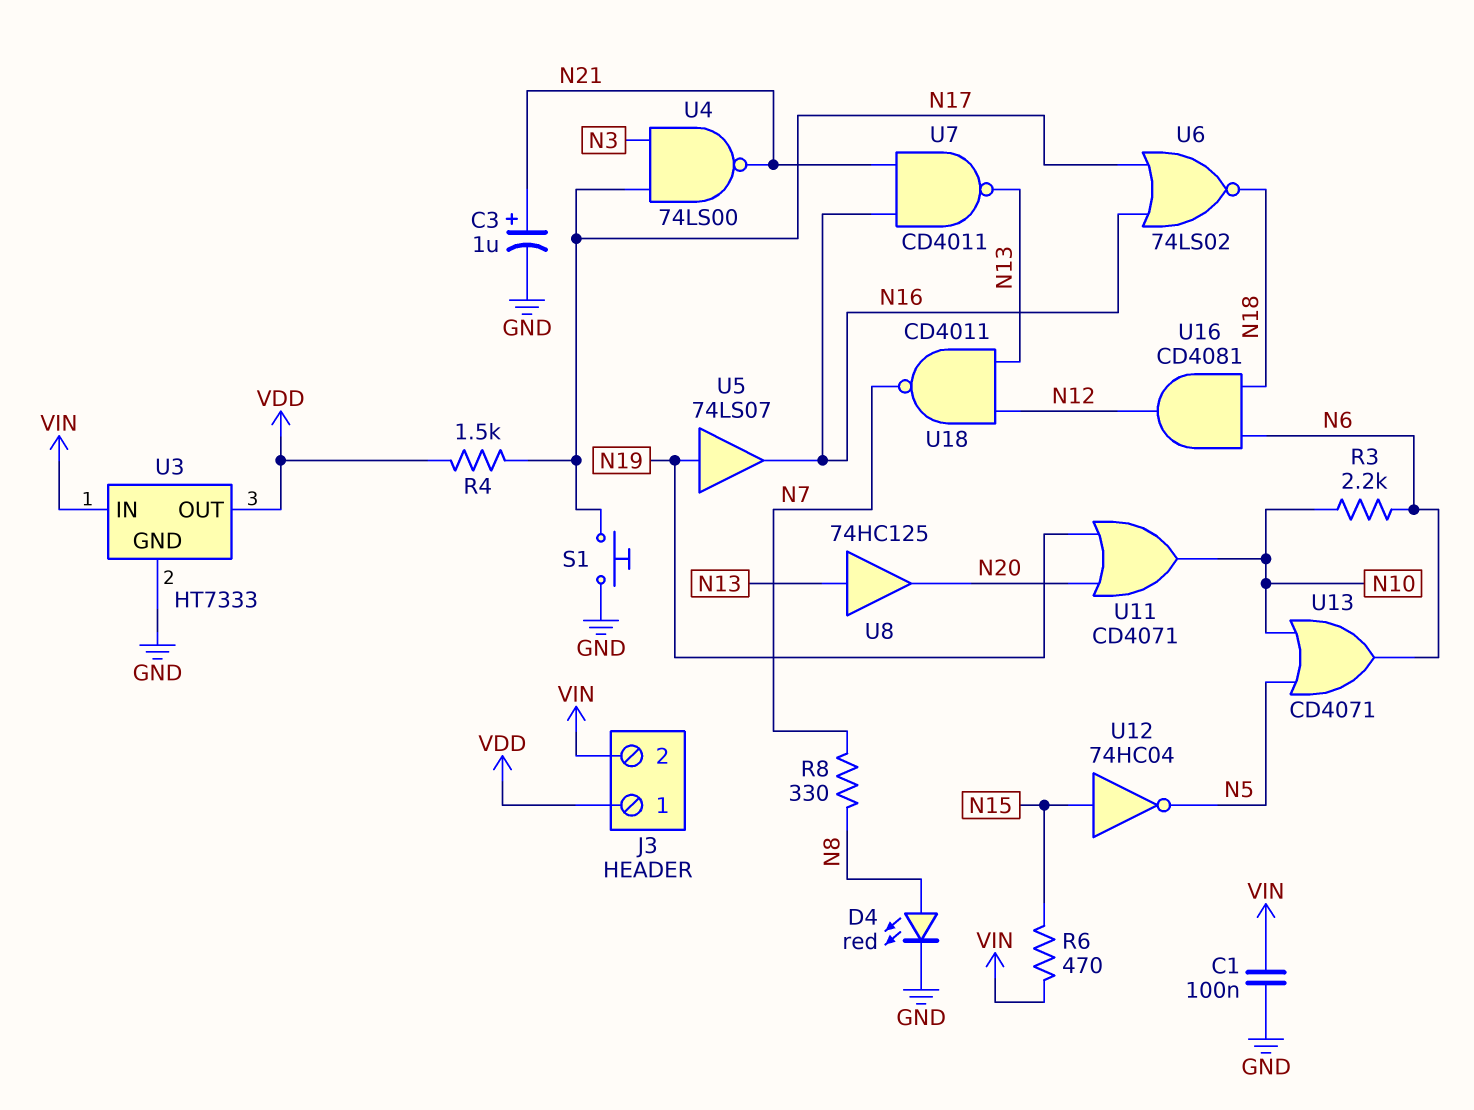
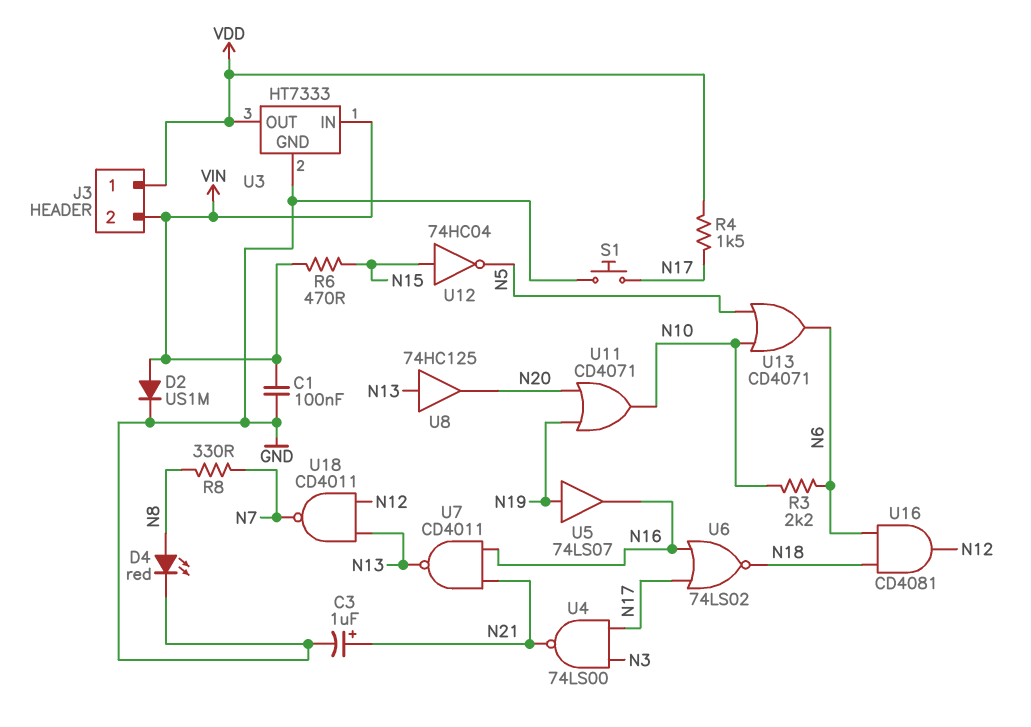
D2: none -> diode US1M (A VIN, K GND)

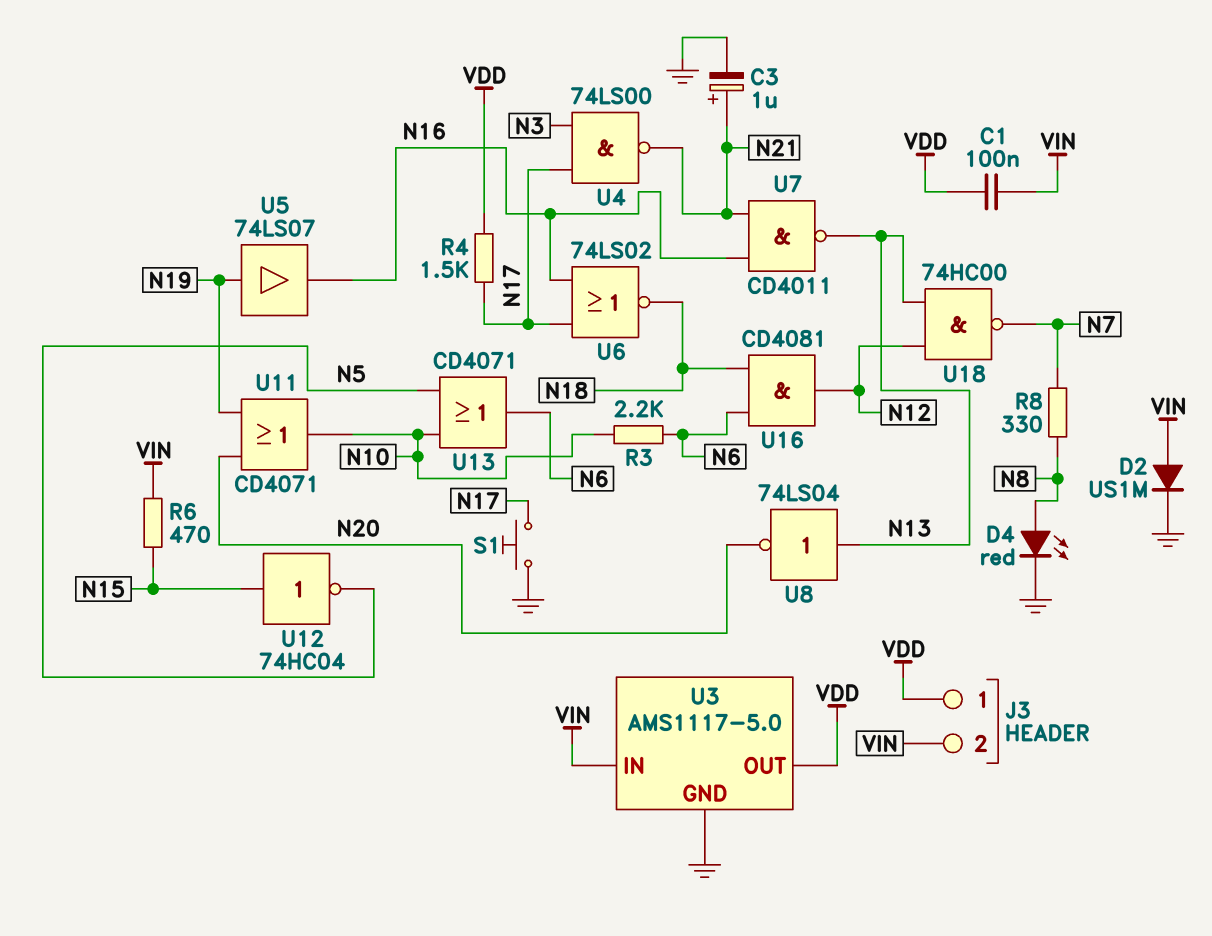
C1: 100nF (GND, VIN) -> 100nF (VDD, VIN)
U3: HT7333 -> AMS1117-5.0
U8: buffer 74HC125 (in N13, out N20) -> NOT 74LS04 (in N13, out N20)
U18: NAND CD4011 (in N12, in N13, out N7) -> NAND 74HC00 (in N12, in N13, out N7)

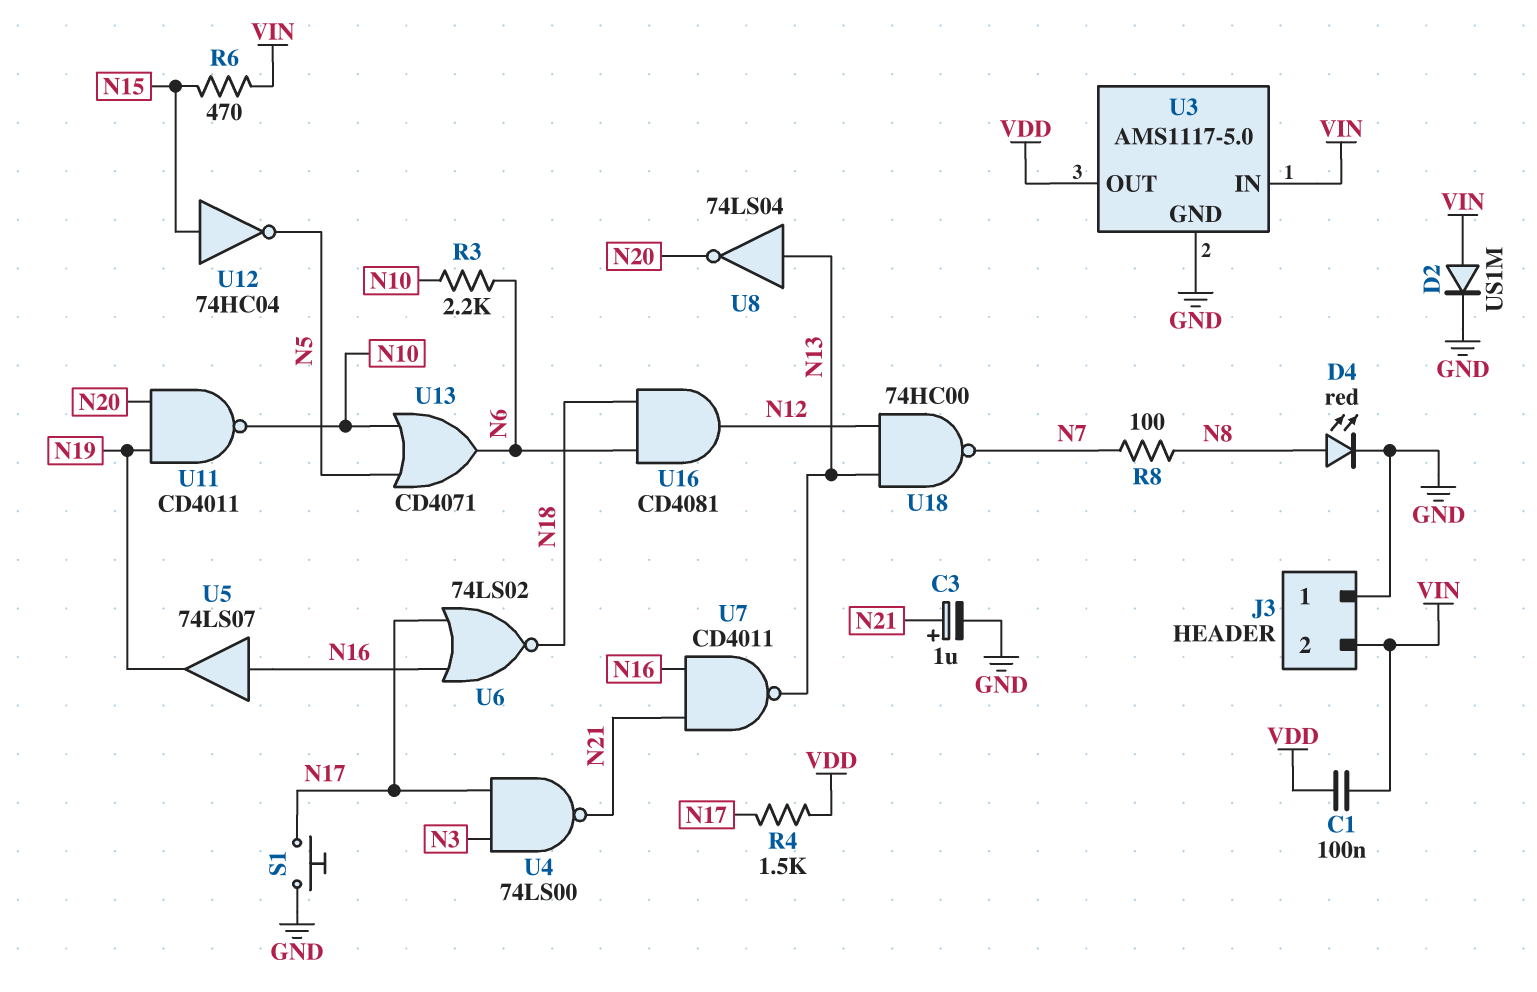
J3 pin 1: VDD -> GND
R8: 330 (N7, N8) -> 100 (N7, N8)
U5: buffer 74LS07 (in N19, out N16) -> buffer 74LS07 (in N16, out N19)
U11: OR CD4071 (in N19, in N20, out N10) -> NAND CD4011 (in N19, in N20, out N10)

